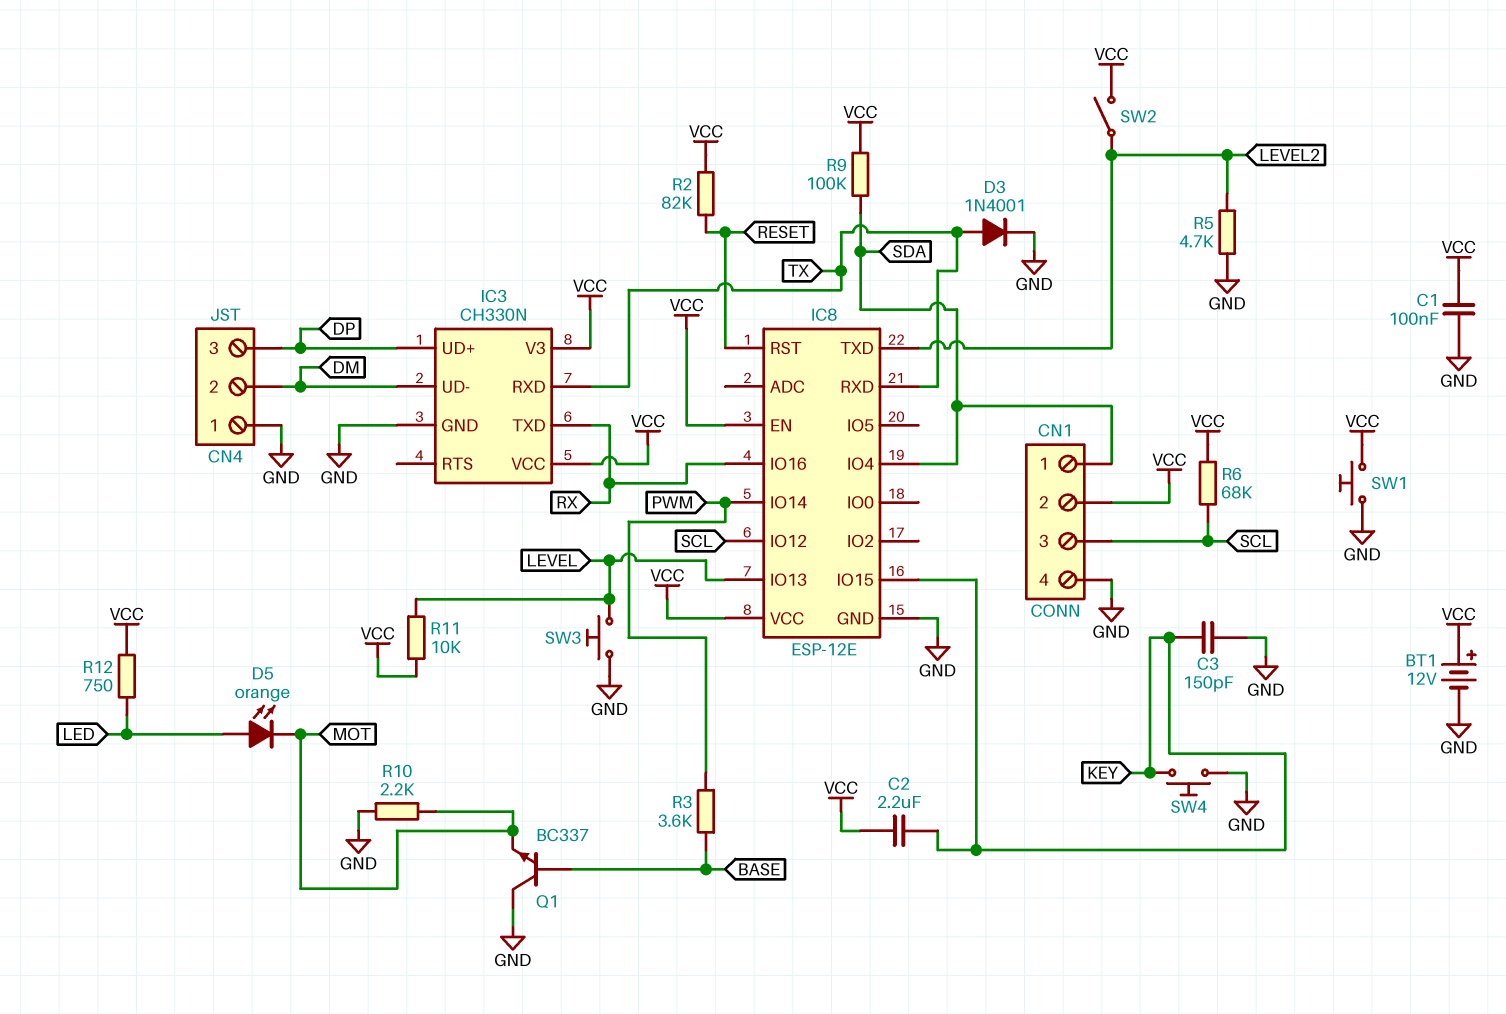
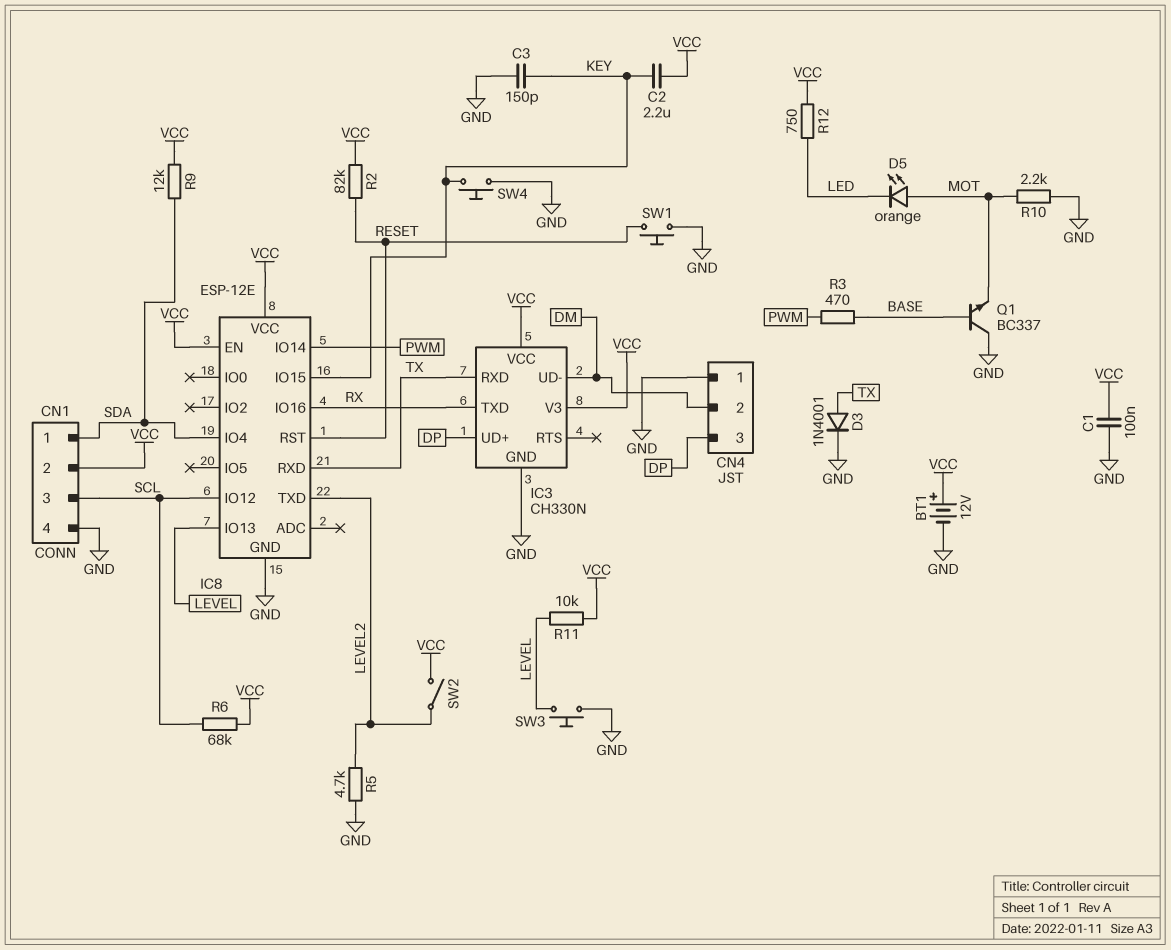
D5: LED orange (A LED, K MOT) -> LED orange (A MOT, K LED)
R3: 3.6k (BASE, PWM) -> 470 (BASE, PWM)
R9: 100k (SDA, VCC) -> 12k (SDA, VCC)
SW1: button (GND, VCC) -> button (GND, RESET)

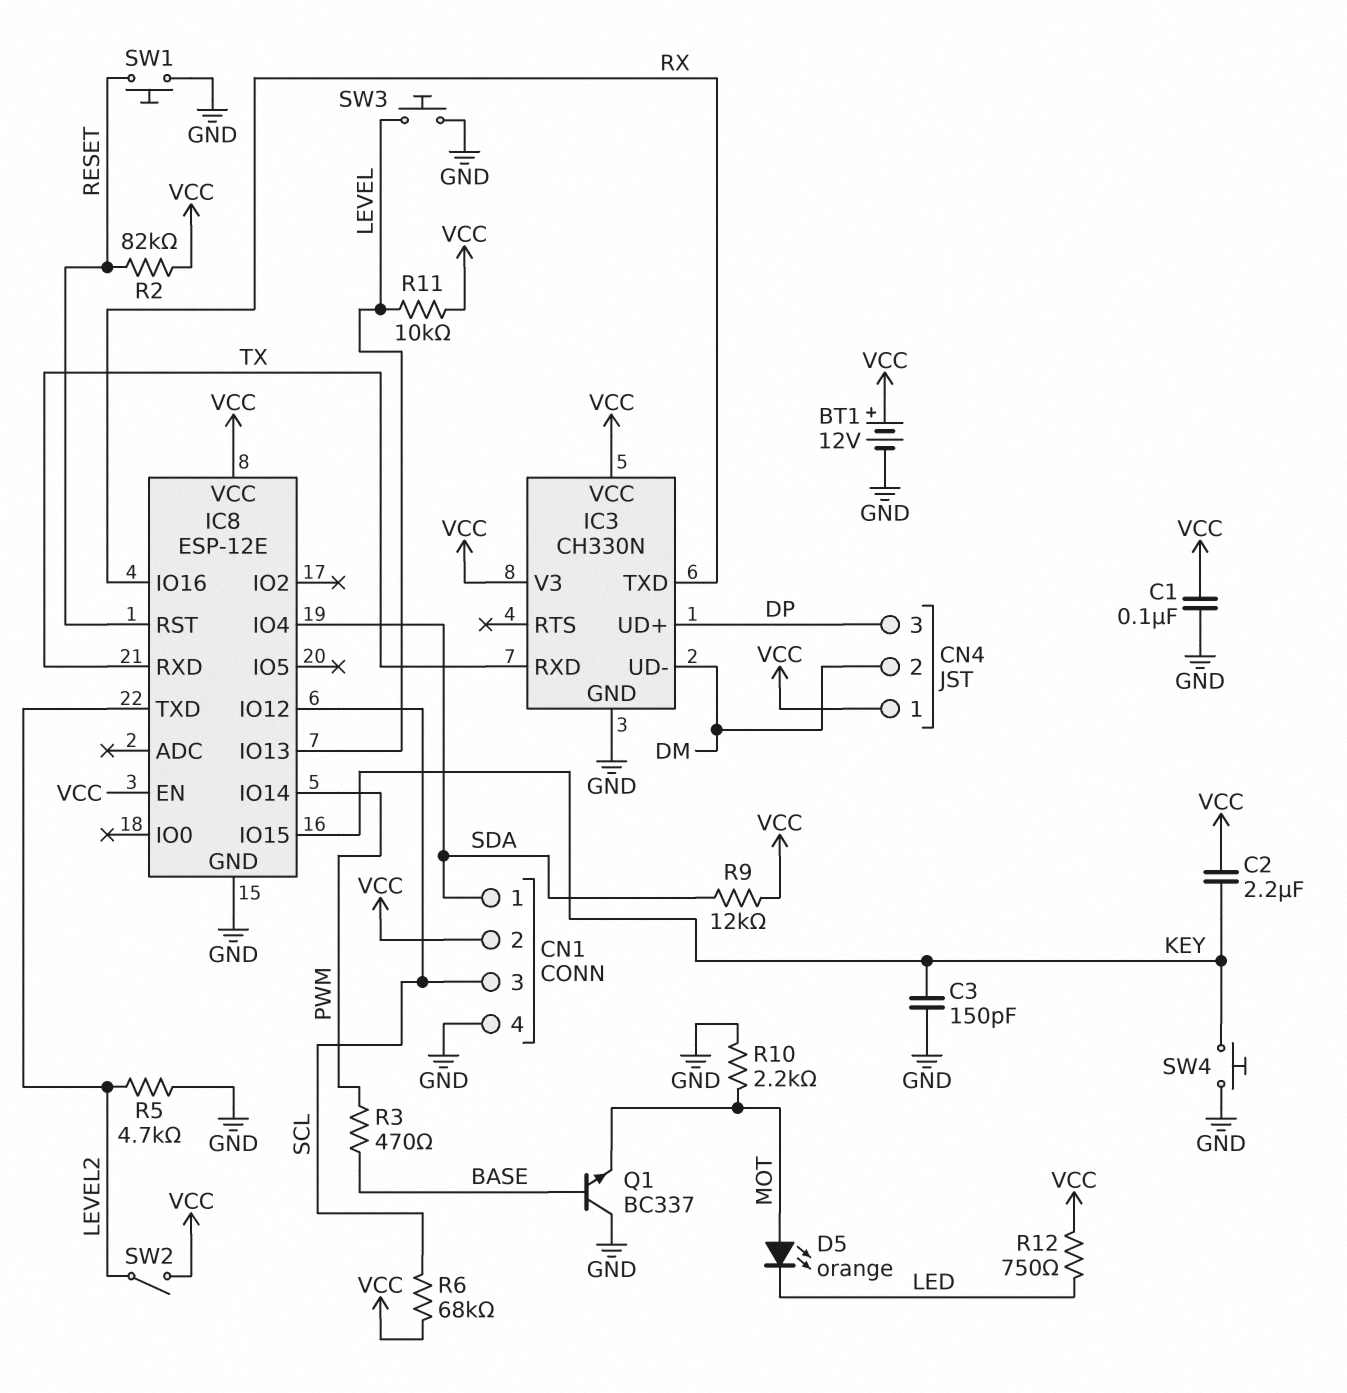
CN4 pin 1: GND -> VCC
D3: diode 1N4001 (A TX, K GND) -> none

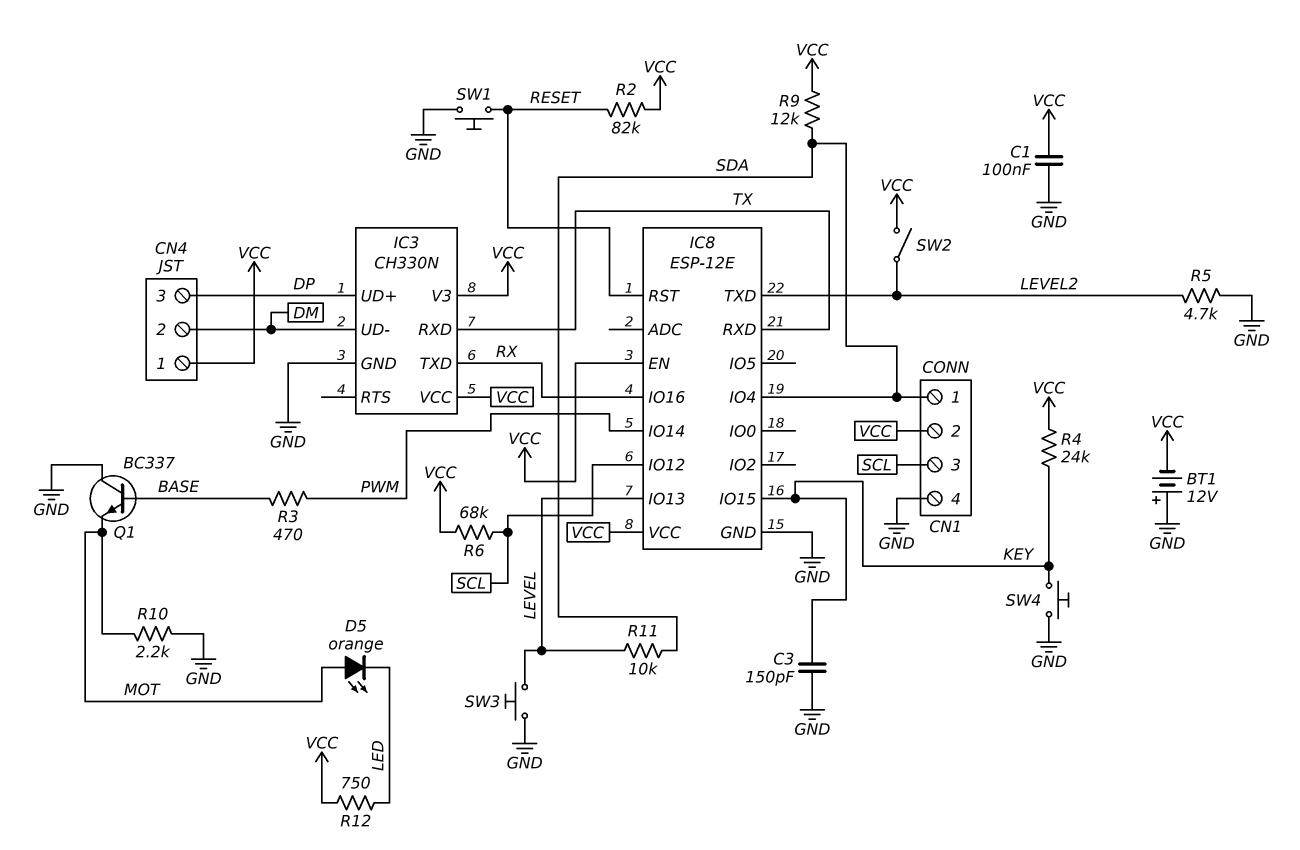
BT1: 12V (plus VCC, minus GND) -> 12V (plus GND, minus VCC)
C2: 2.2uF (KEY, VCC) -> none
R4: none -> 24k (KEY, VCC)
R11: 10k (LEVEL, VCC) -> 10k (LEVEL, SDA)

